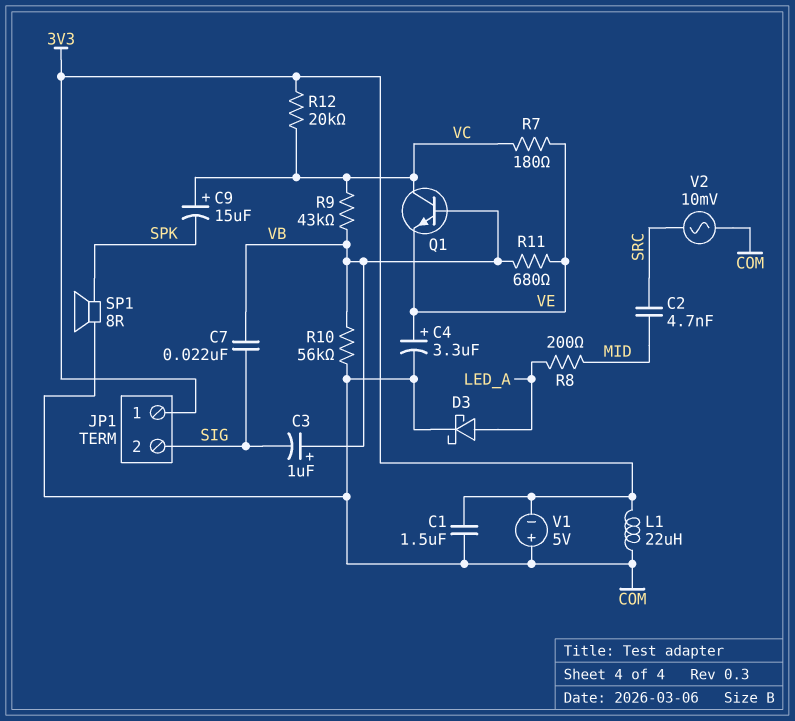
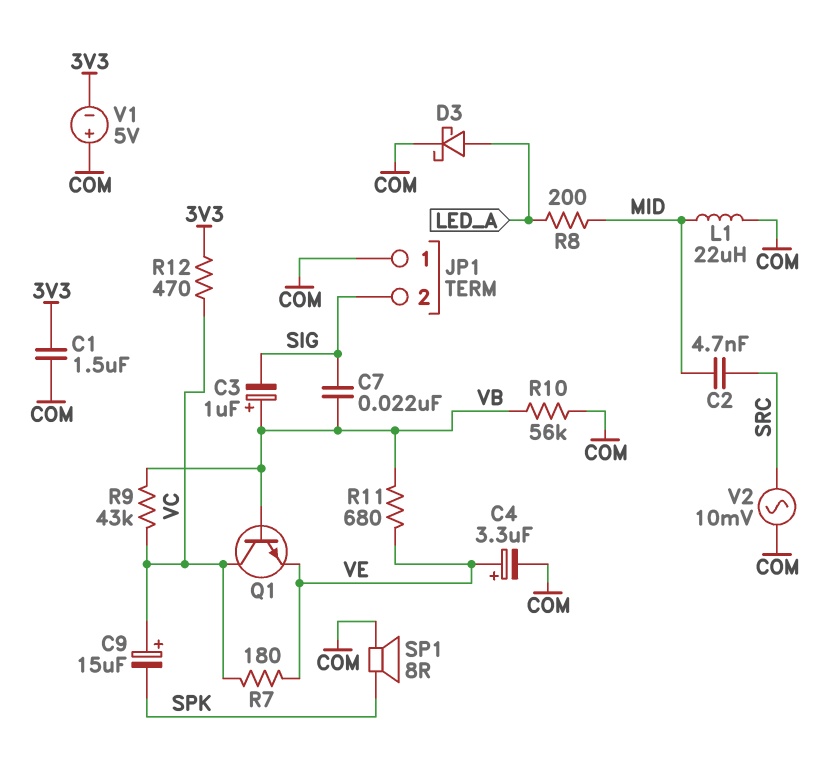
JP1 pin 1: 3V3 -> COM
L1: 22uH (3V3, COM) -> 22uH (COM, MID)
R12: 20k (3V3, VC) -> 470 (3V3, VC)

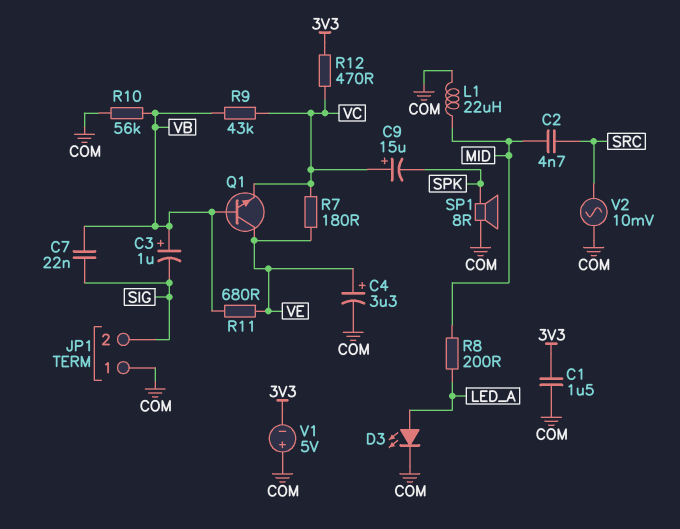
D3: schottky (A LED_A, K COM) -> LED (A LED_A, K COM)
Q1: NPN (B VB, C VC, E VE) -> NPN (B VB, C VE, E VC)

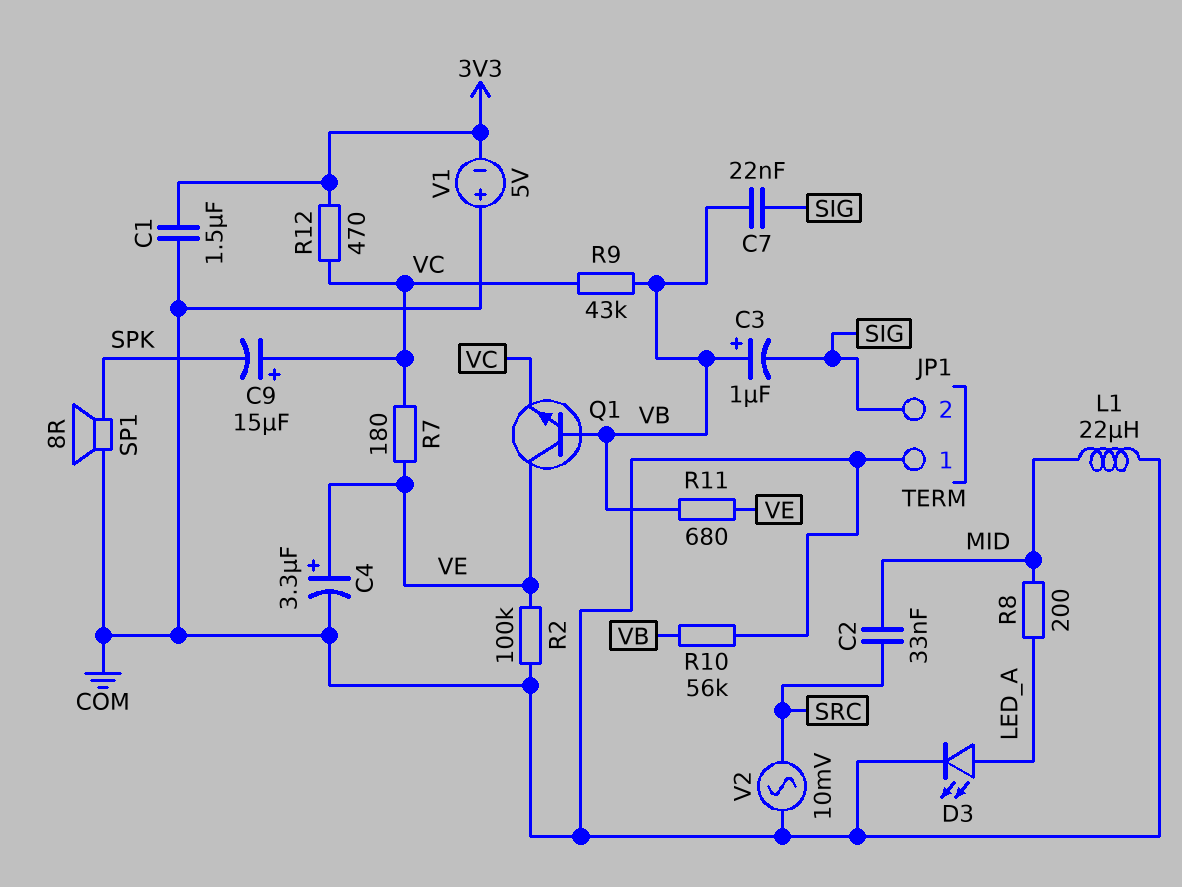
C2: 4.7nF (MID, SRC) -> 33nF (MID, SRC)
R2: none -> 100k (COM, VE)

